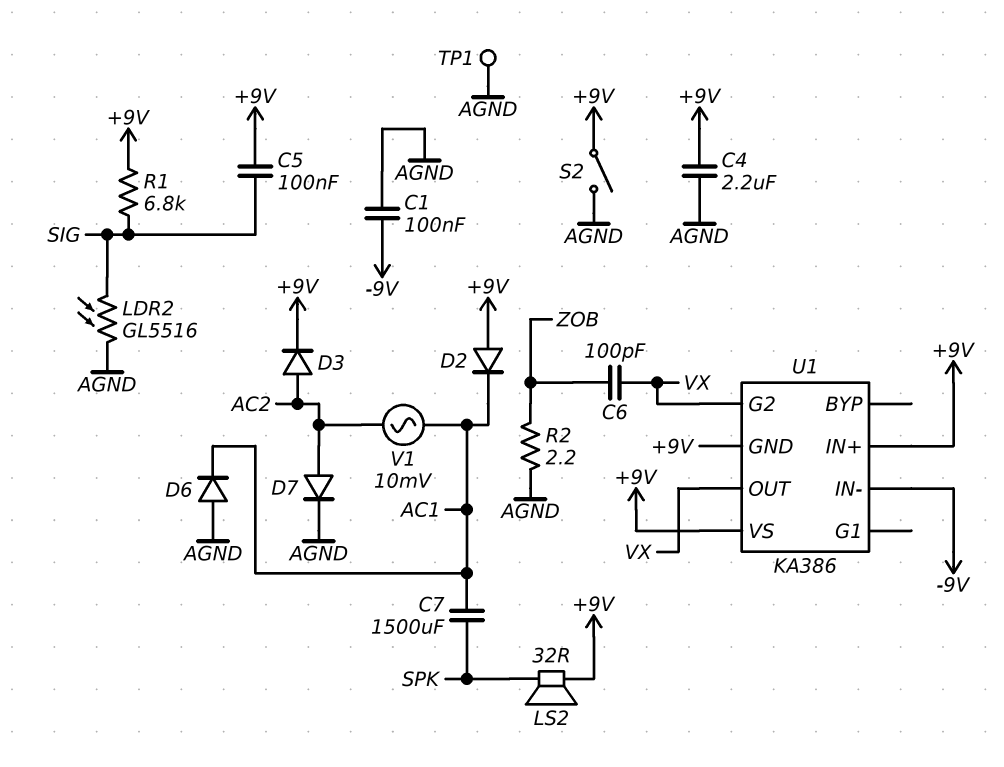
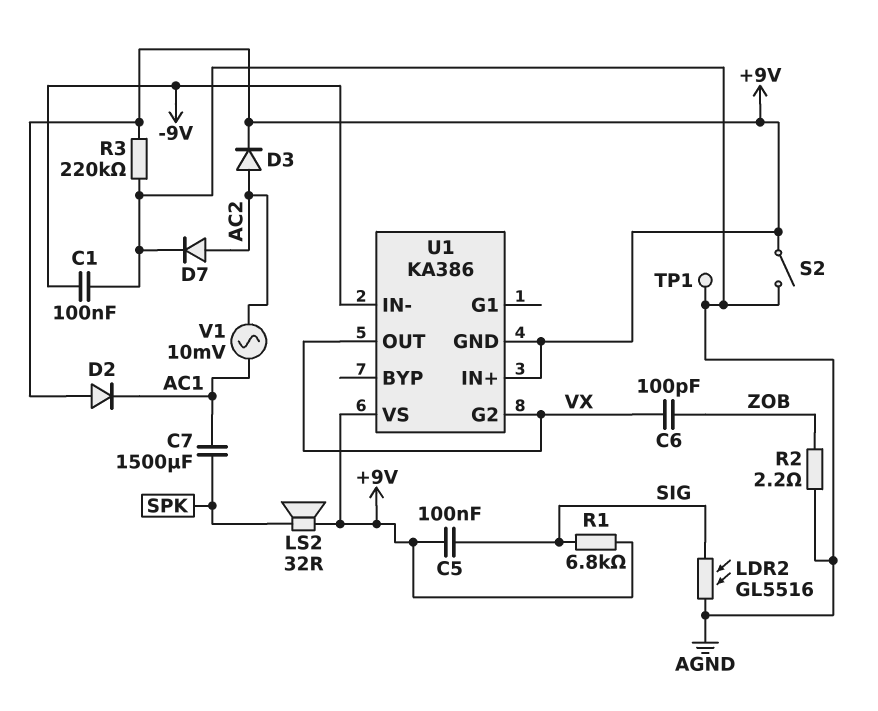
C4: 2.2uF (+9V, AGND) -> none
D6: diode (A AGND, K AC1) -> none
R3: none -> 220k (+9V, AGND)

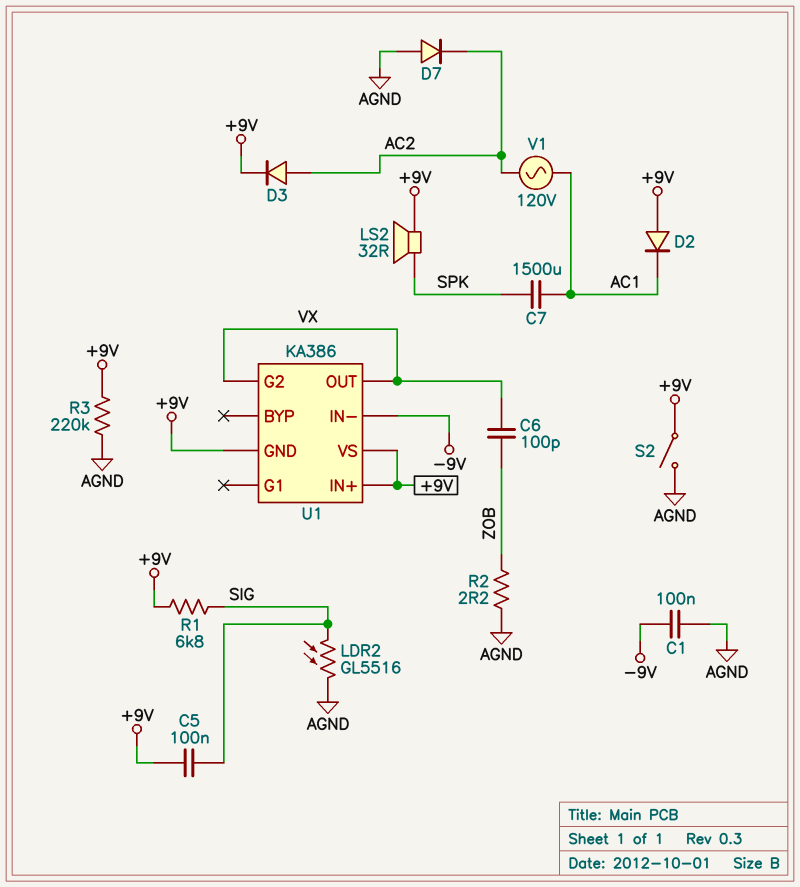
D7: diode (A AC2, K AGND) -> diode (A AGND, K AC2)
TP1: test point (AGND) -> none
V1: AC 10mV (AC1, AC2) -> AC 120V (AC1, AC2)

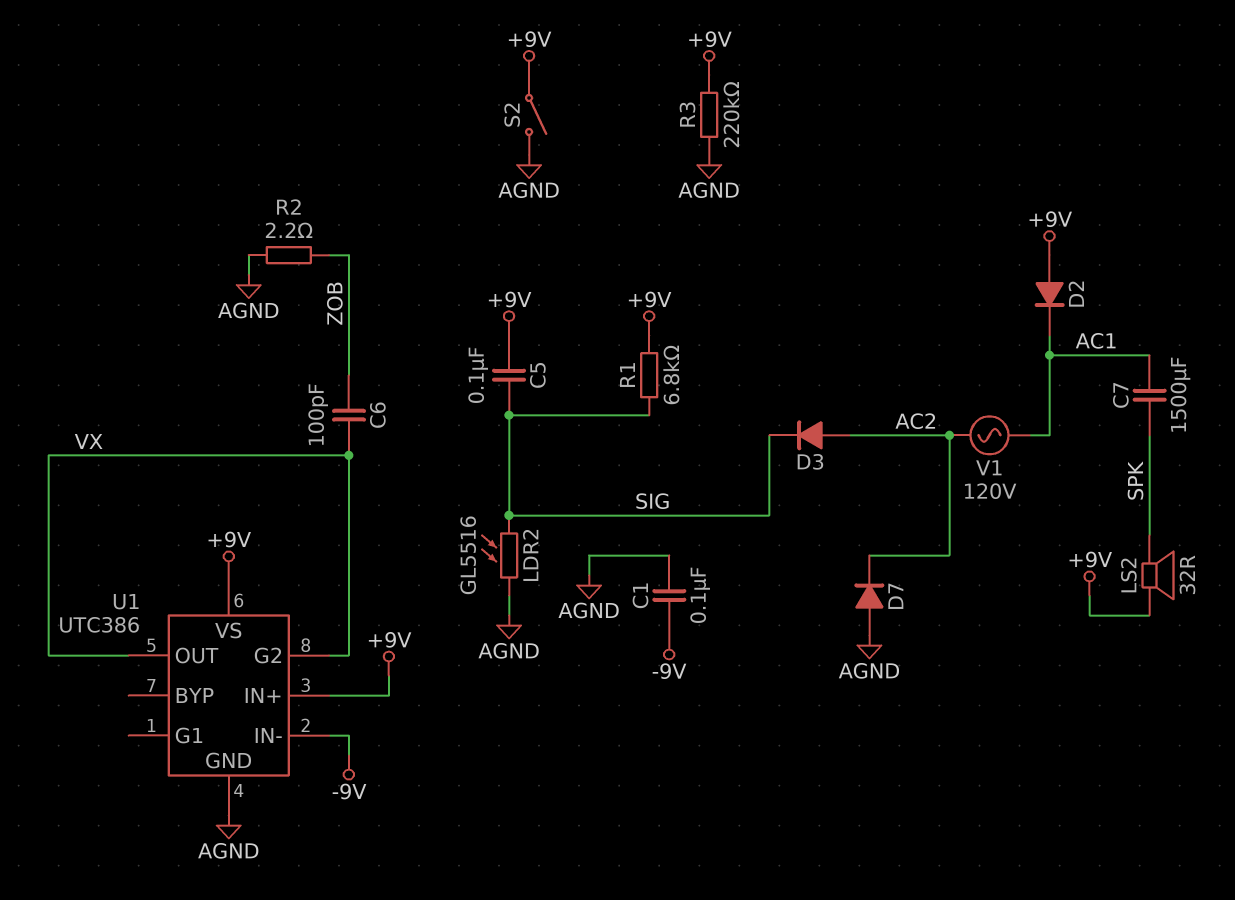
D3: diode (A AC2, K +9V) -> diode (A AC2, K SIG)
U1: KA386 -> UTC386
U1 pin GND: +9V -> AGND

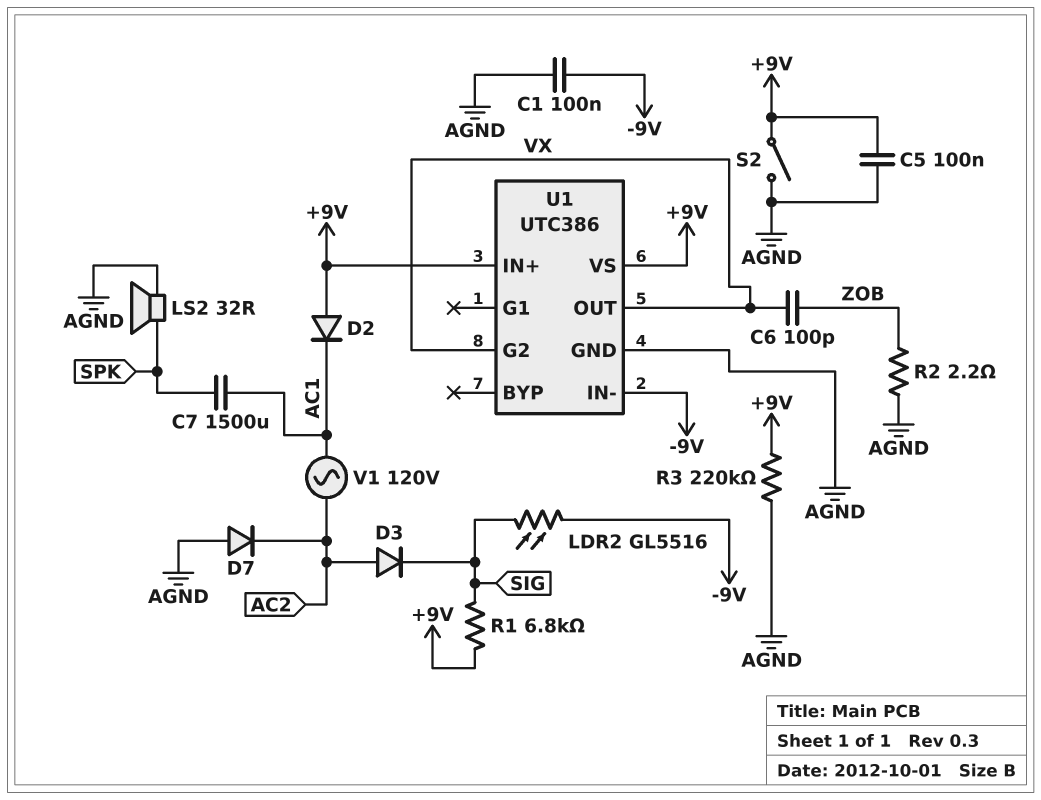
C5: 100nF (+9V, SIG) -> 100nF (+9V, AGND)
LDR2: GL5516 (AGND, SIG) -> GL5516 (-9V, SIG)
LS2: speaker 32R (+9V, SPK) -> speaker 32R (AGND, SPK)

